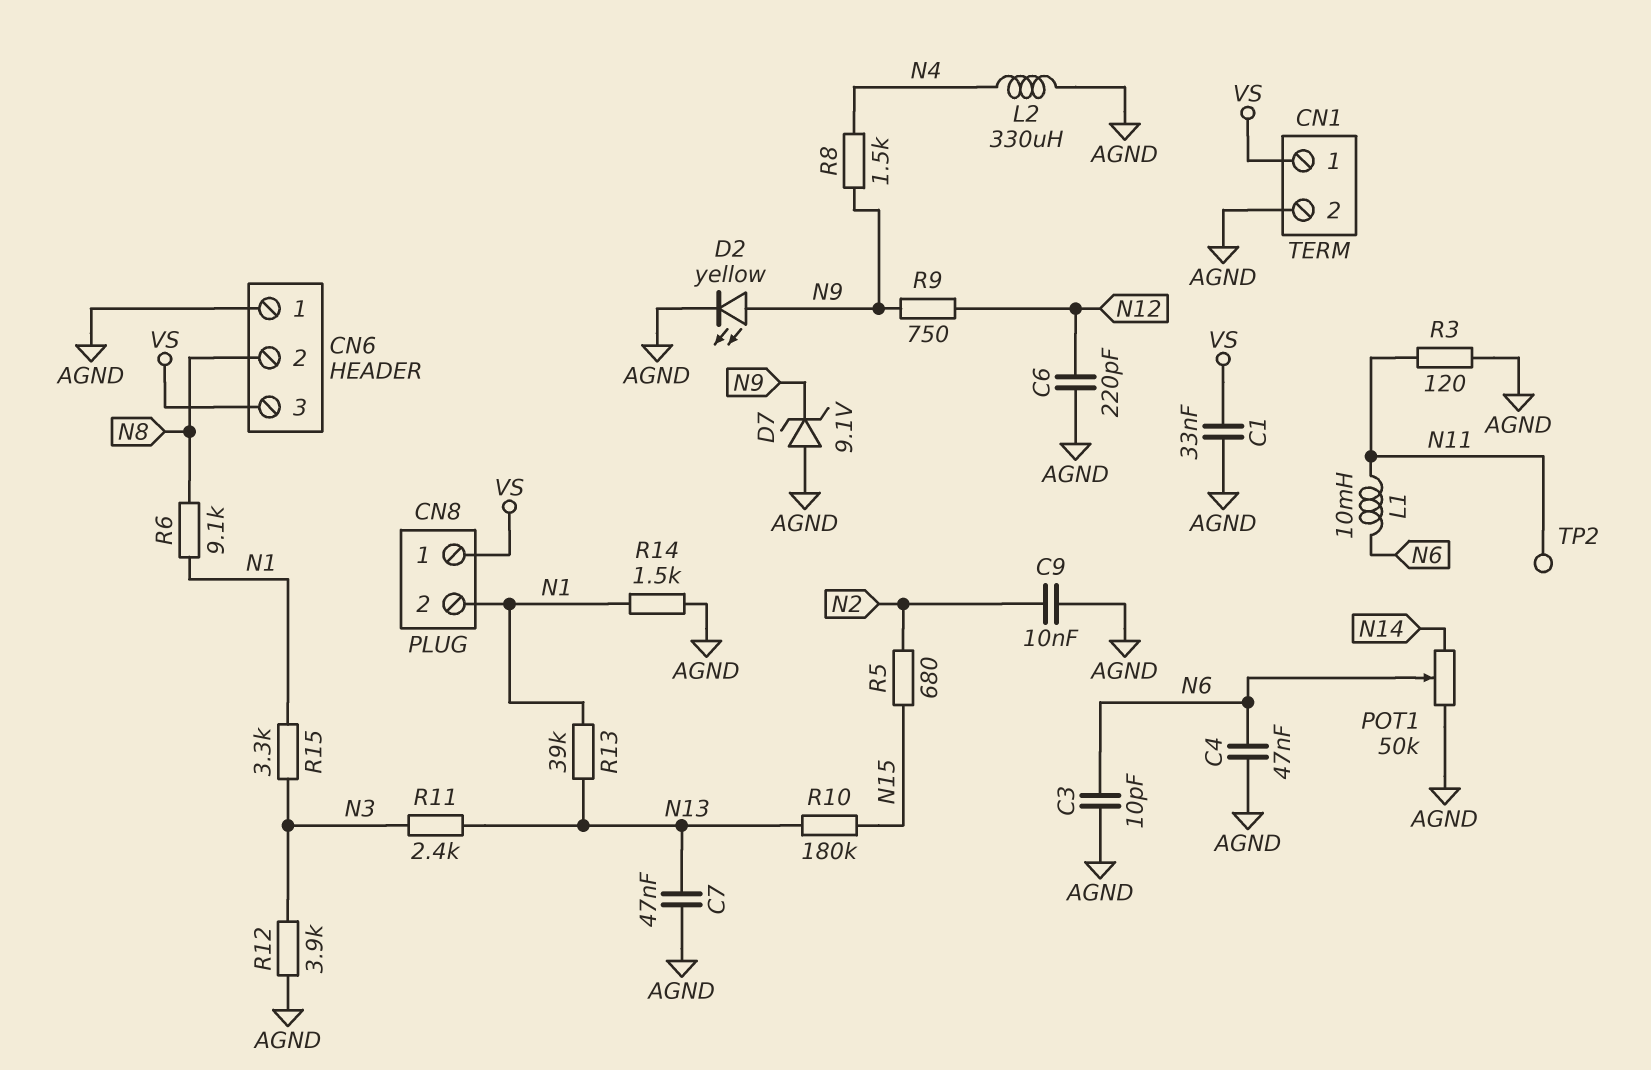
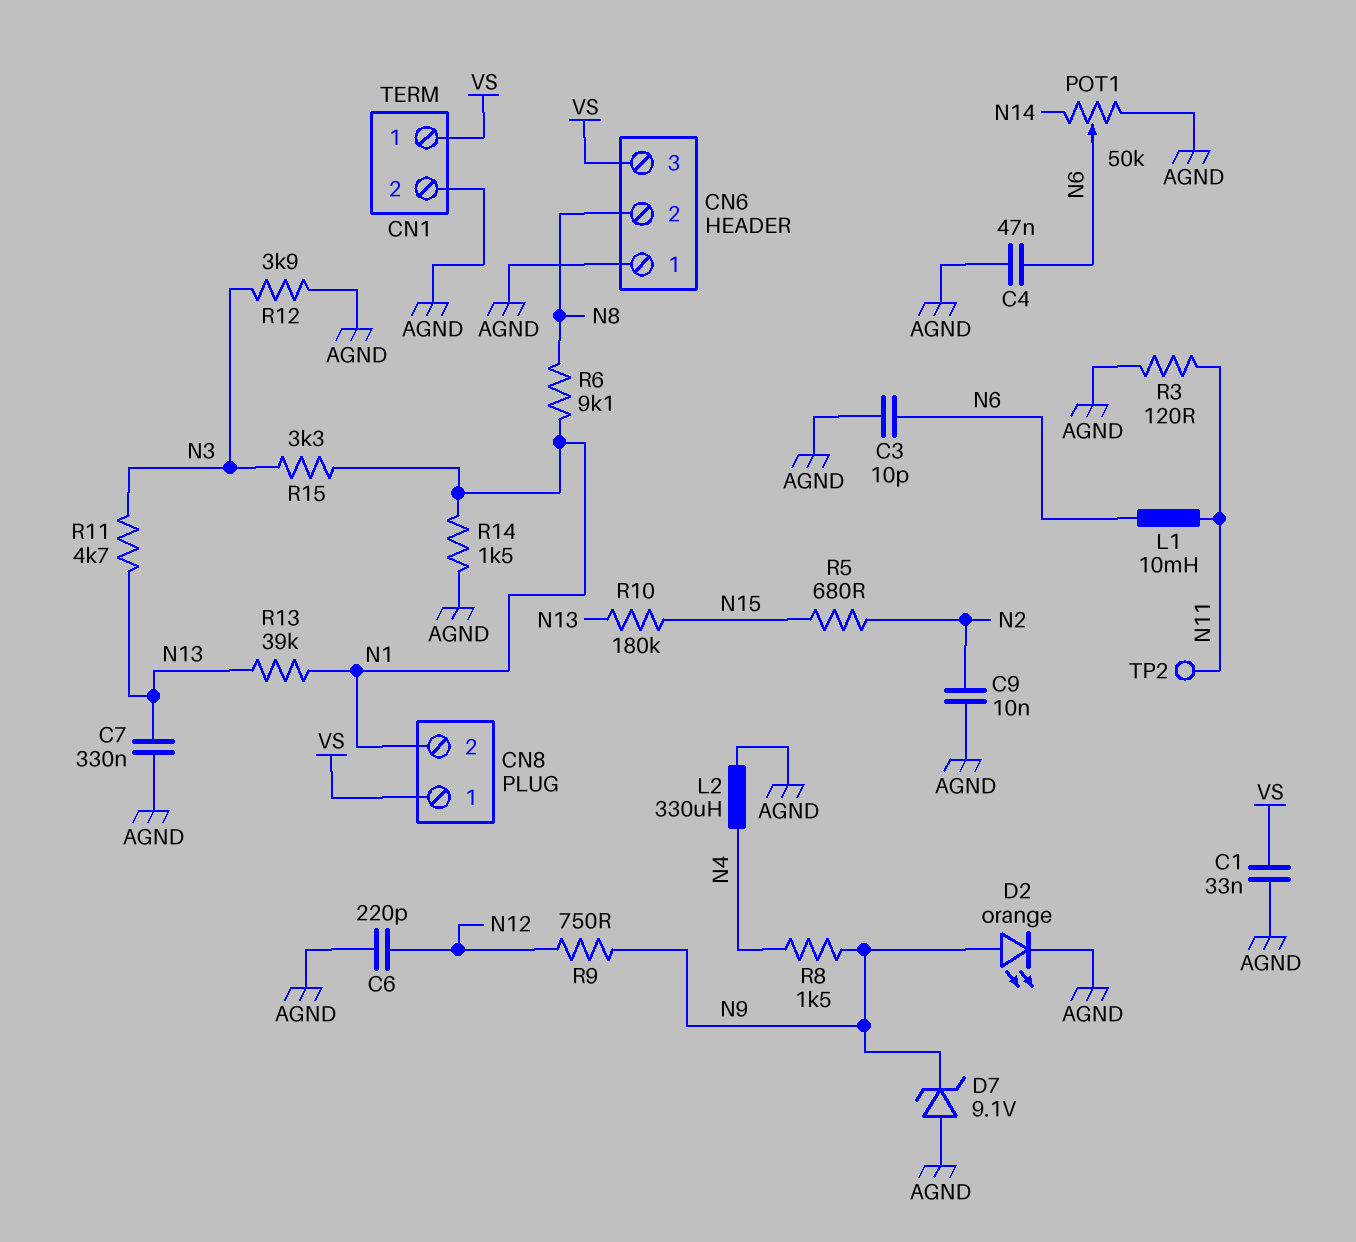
C7: 47nF (AGND, N13) -> 330nF (AGND, N13)
D2: LED yellow (A N9, K AGND) -> LED orange (A N9, K AGND)
R11: 2.4k (N3, N13) -> 4.7k (N3, N13)

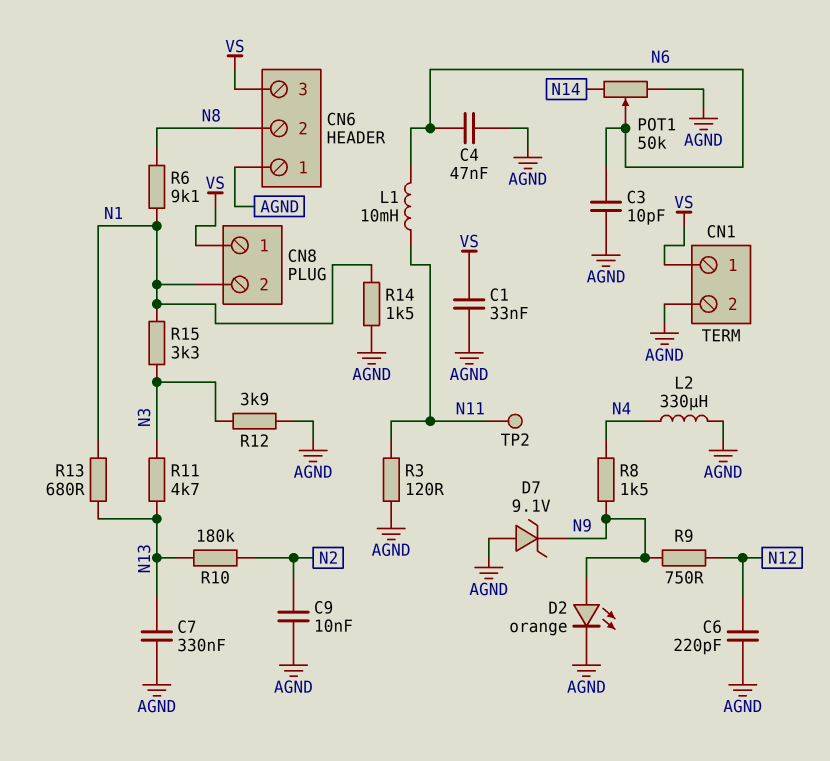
R5: 680 (N2, N15) -> none
R10: 180k (N13, N15) -> 180k (N2, N13)
R13: 39k (N1, N13) -> 680 (N1, N13)

